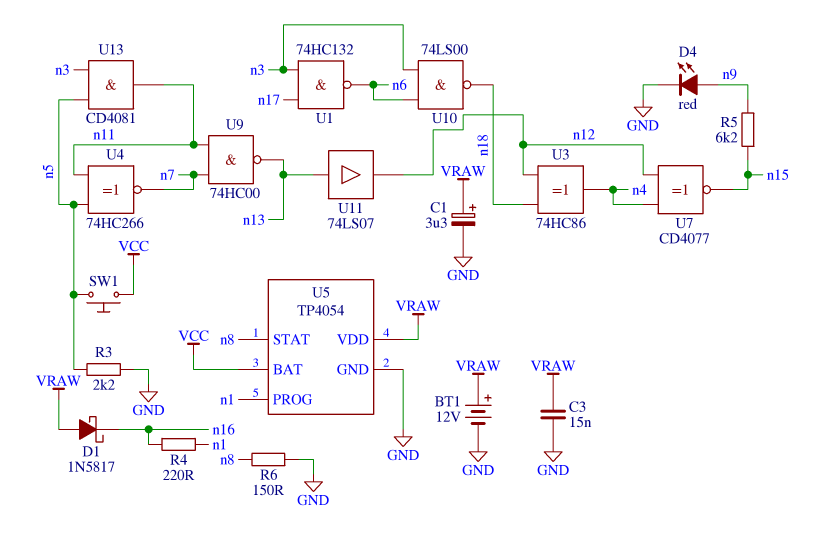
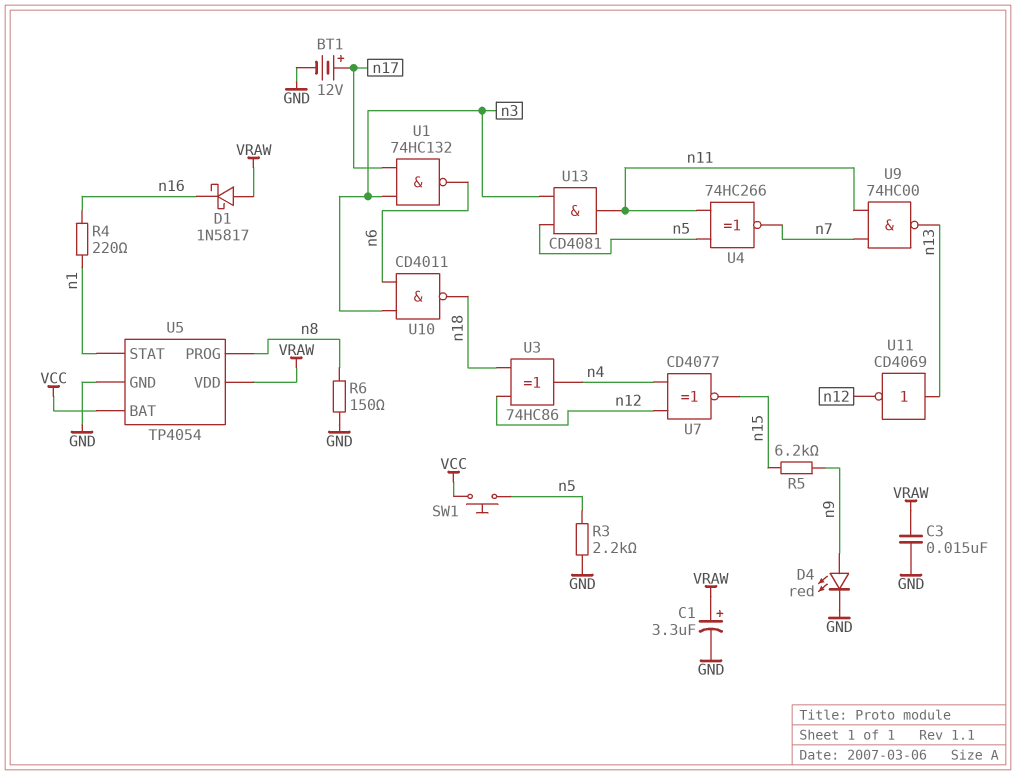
BT1: 12V (plus VRAW, minus GND) -> 12V (plus n17, minus GND)
U5 pin PROG: n1 -> n8
U5 pin STAT: n8 -> n1
U10: NAND 74LS00 (in n3, in n6, out n18) -> NAND CD4011 (in n3, in n6, out n18)
U11: buffer 74LS07 (in n13, out n12) -> NOT CD4069 (in n13, out n12)

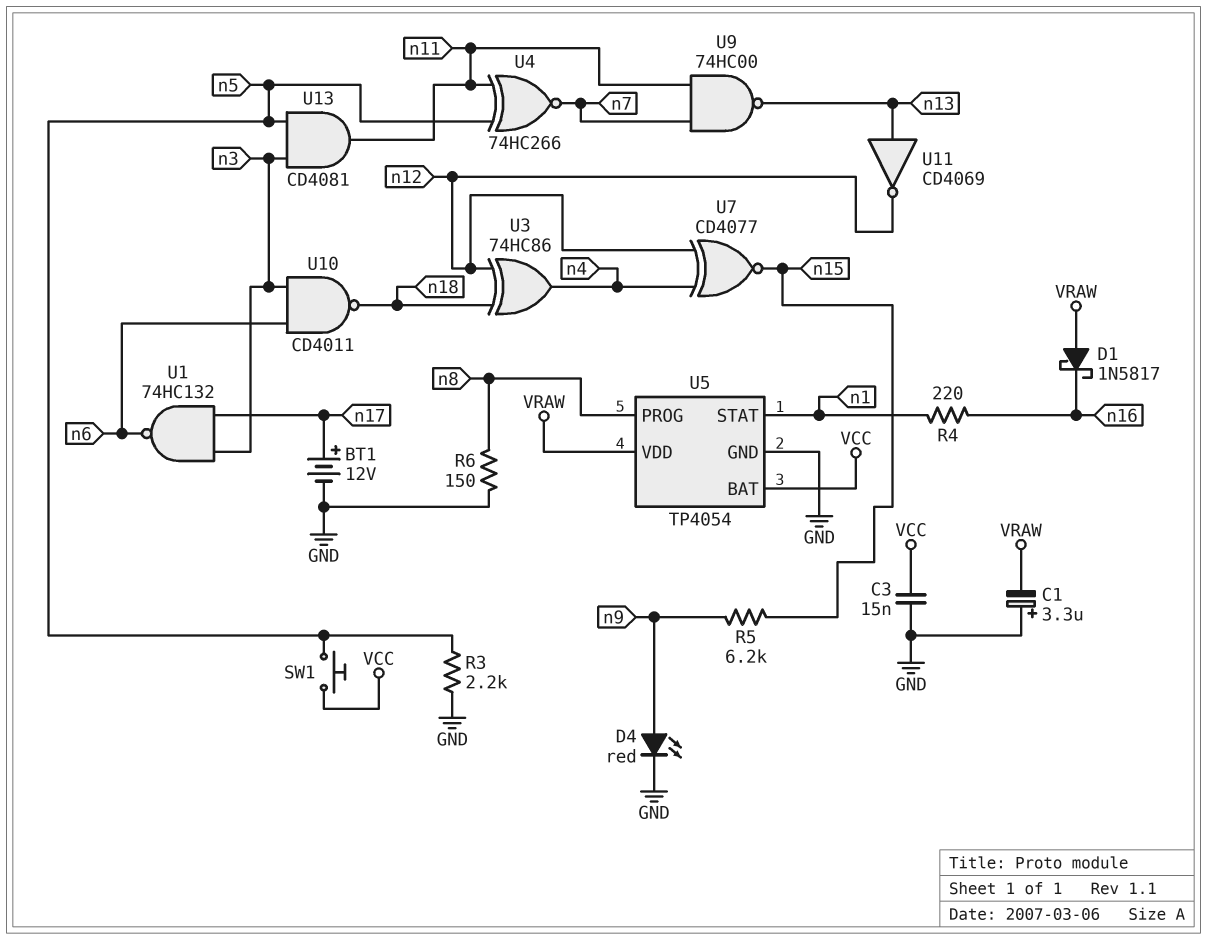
C1: 3.3uF (plus VRAW, minus GND) -> 3.3uF (plus GND, minus VRAW)
C3: 15nF (GND, VRAW) -> 15nF (GND, VCC)

